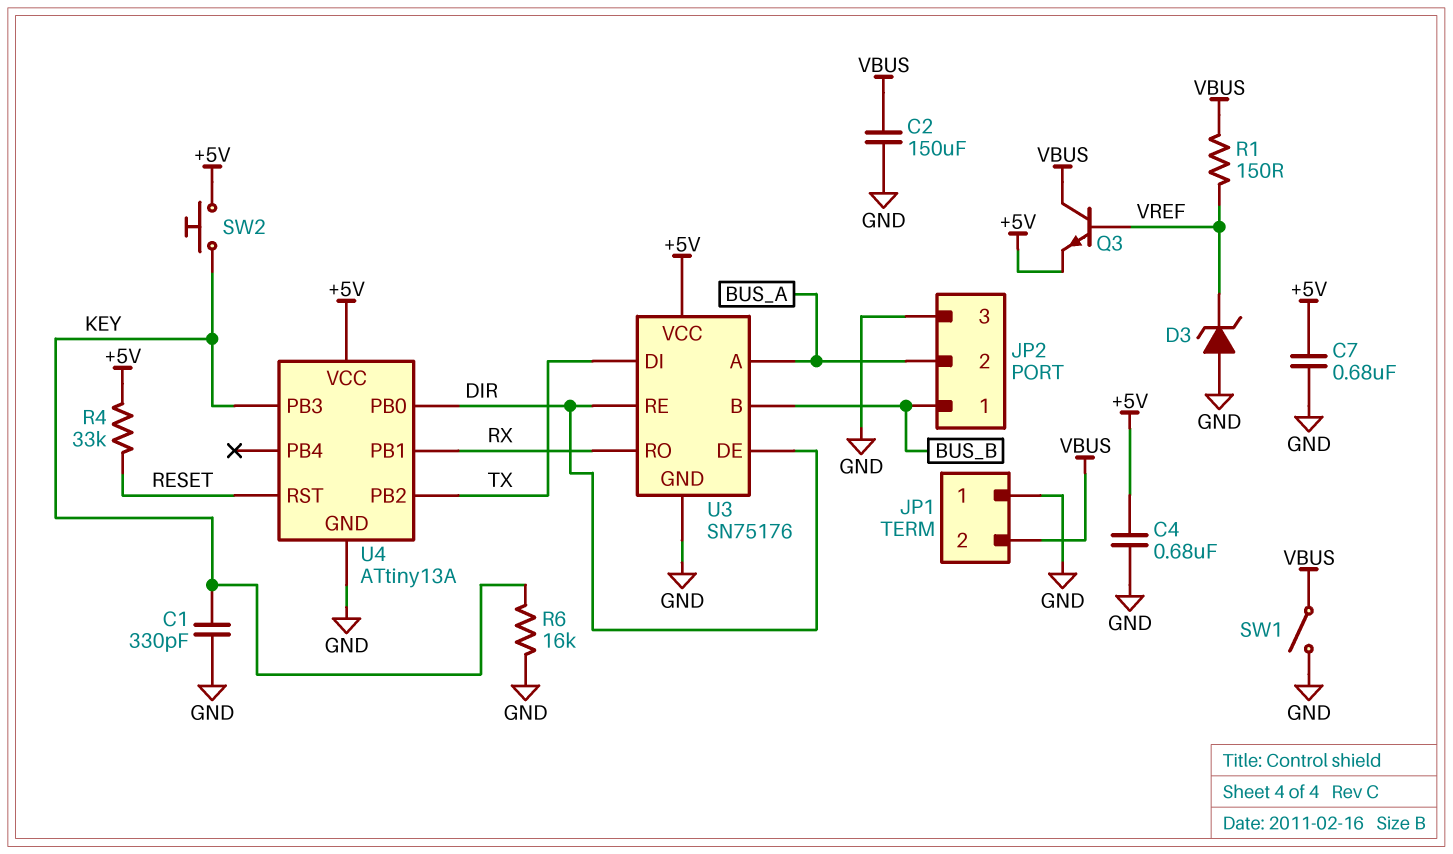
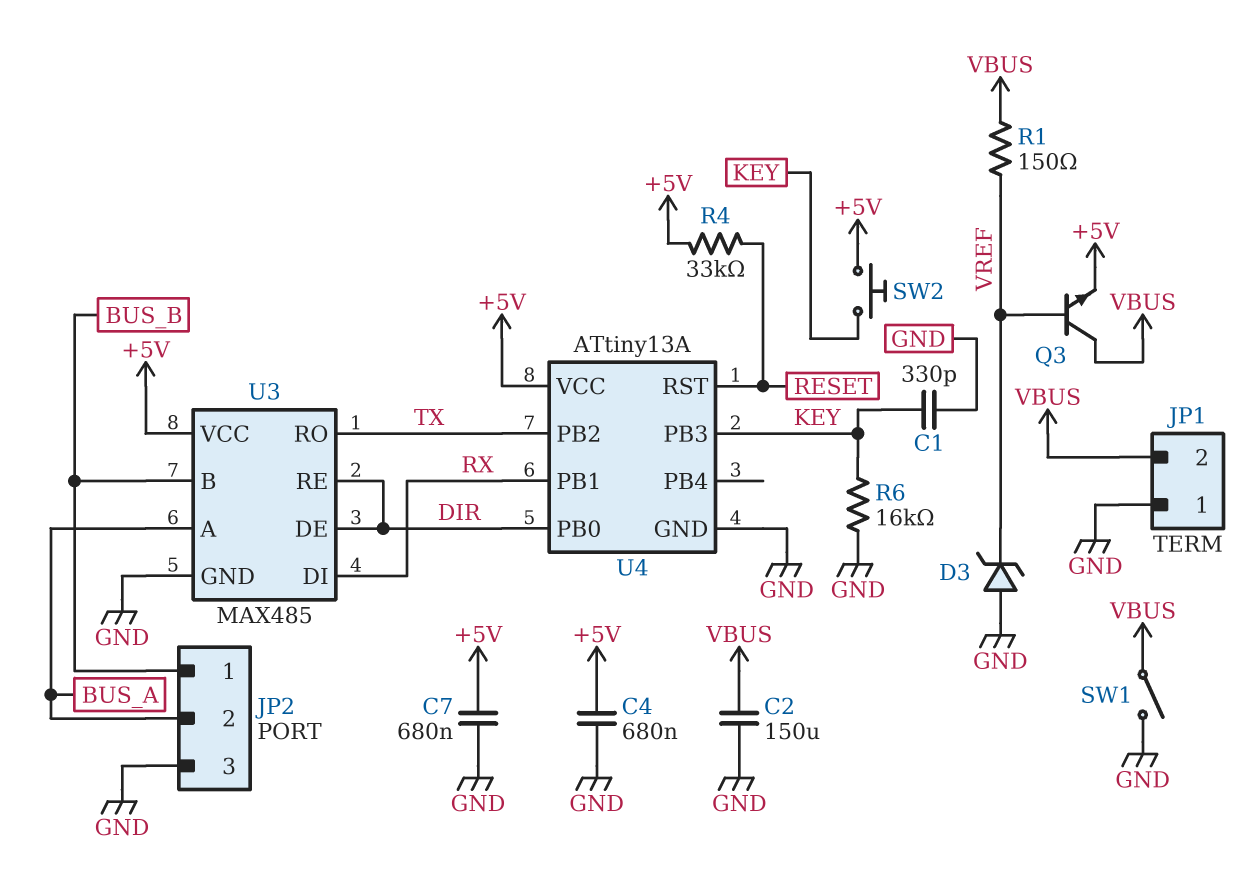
U3: SN75176 -> MAX485
U3 pin DI: TX -> RX
U3 pin RO: RX -> TX

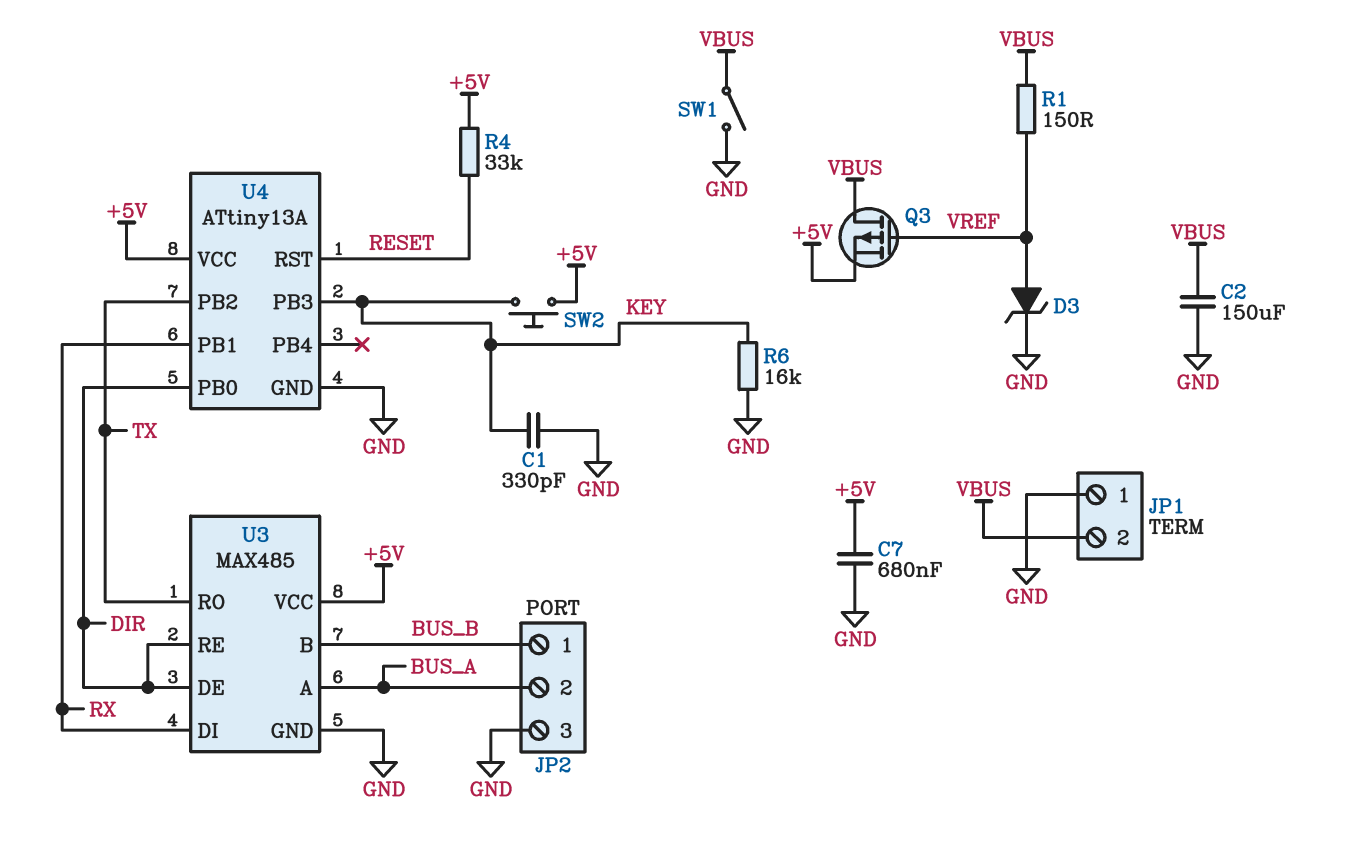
C4: 680nF (+5V, GND) -> none
D3: zener (A GND, K VREF) -> zener (A VREF, K GND)
Q3: NPN (B VREF, C VBUS, E +5V) -> PMOS (G VREF, D VBUS, S +5V)

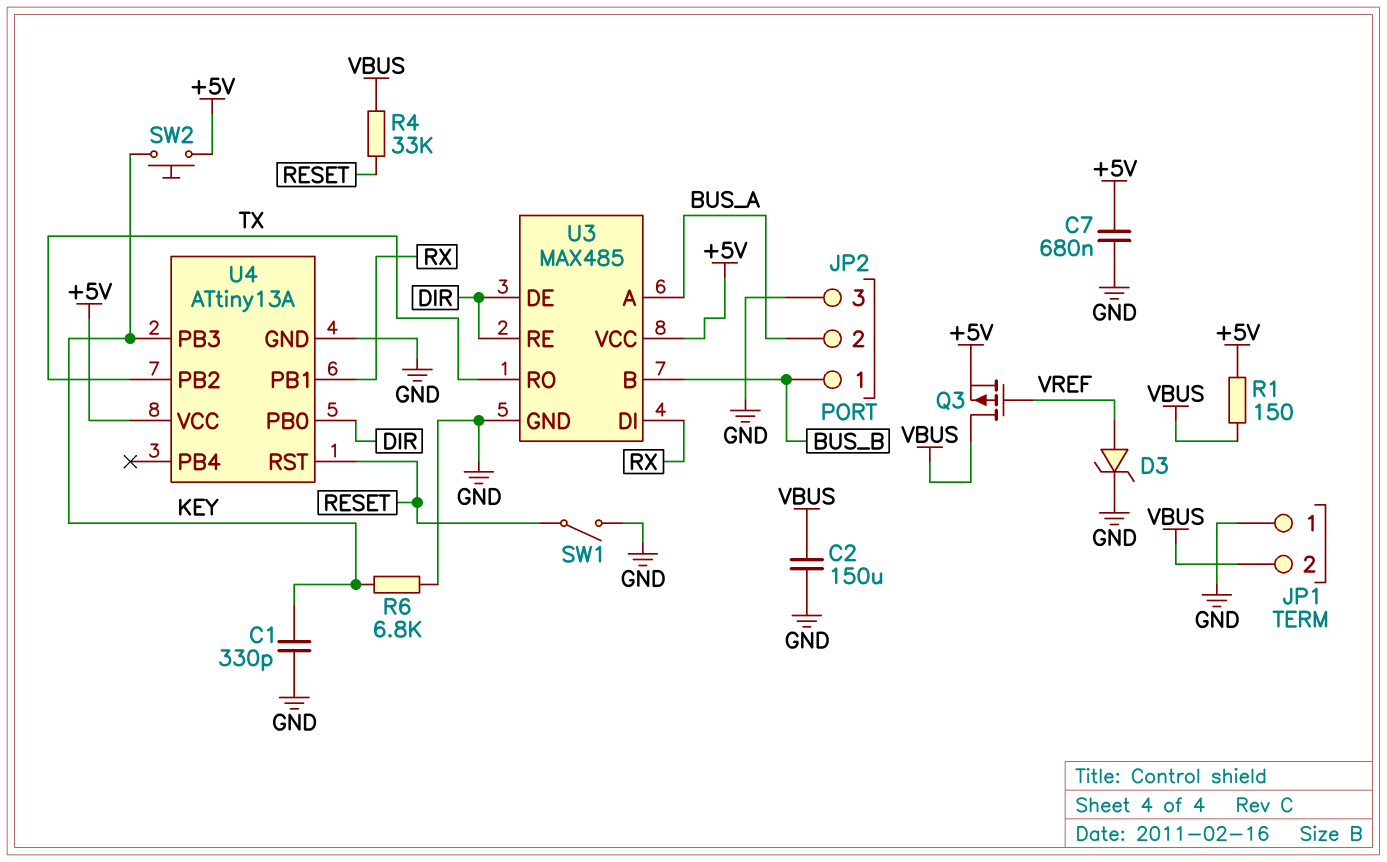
R1: 150 (VBUS, VREF) -> 150 (+5V, VBUS)
R4: 33k (+5V, RESET) -> 33k (RESET, VBUS)
R6: 16k (GND, KEY) -> 6.8k (GND, KEY)
SW1: switch (GND, VBUS) -> switch (GND, RESET)

